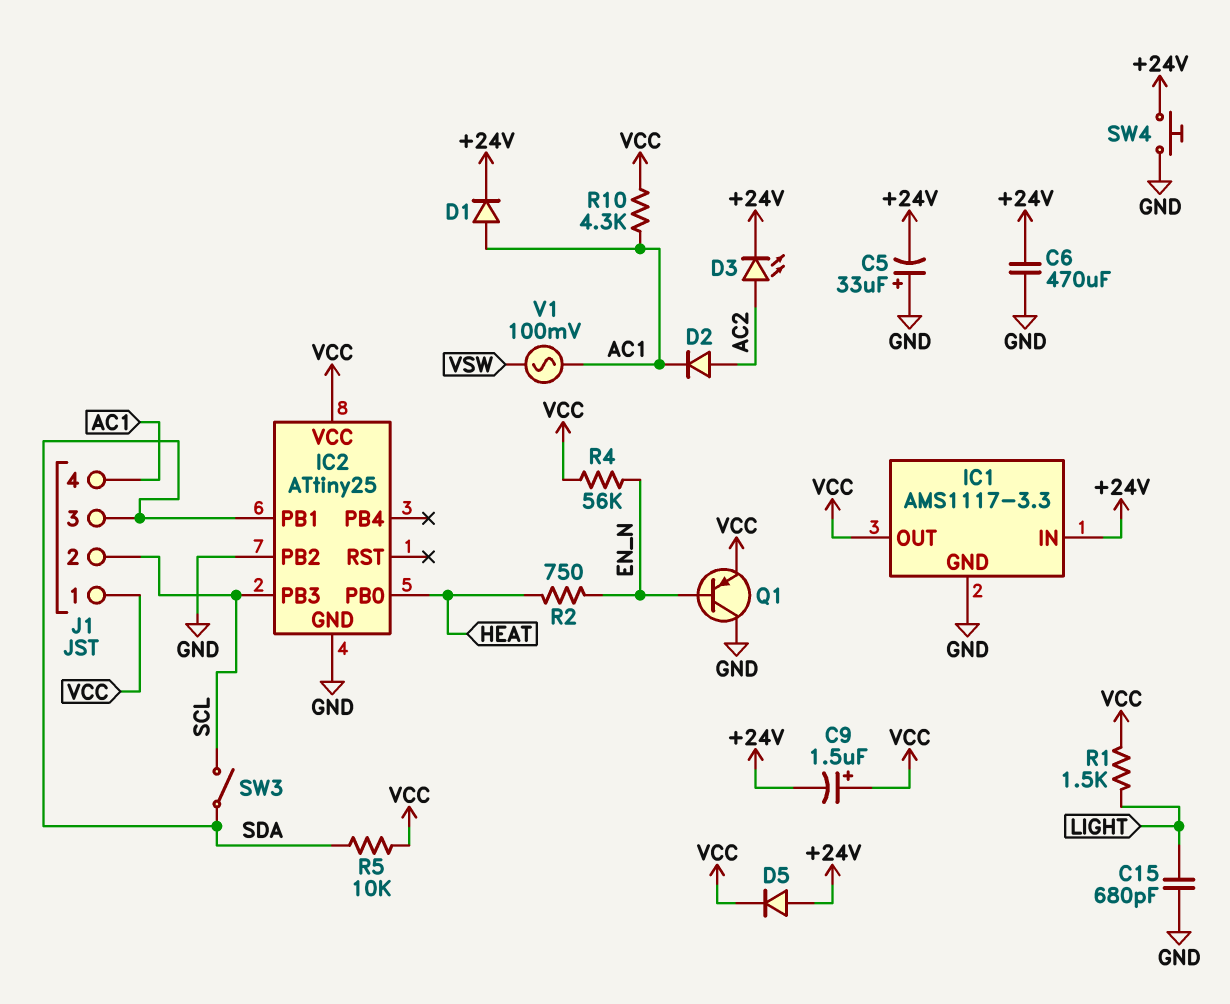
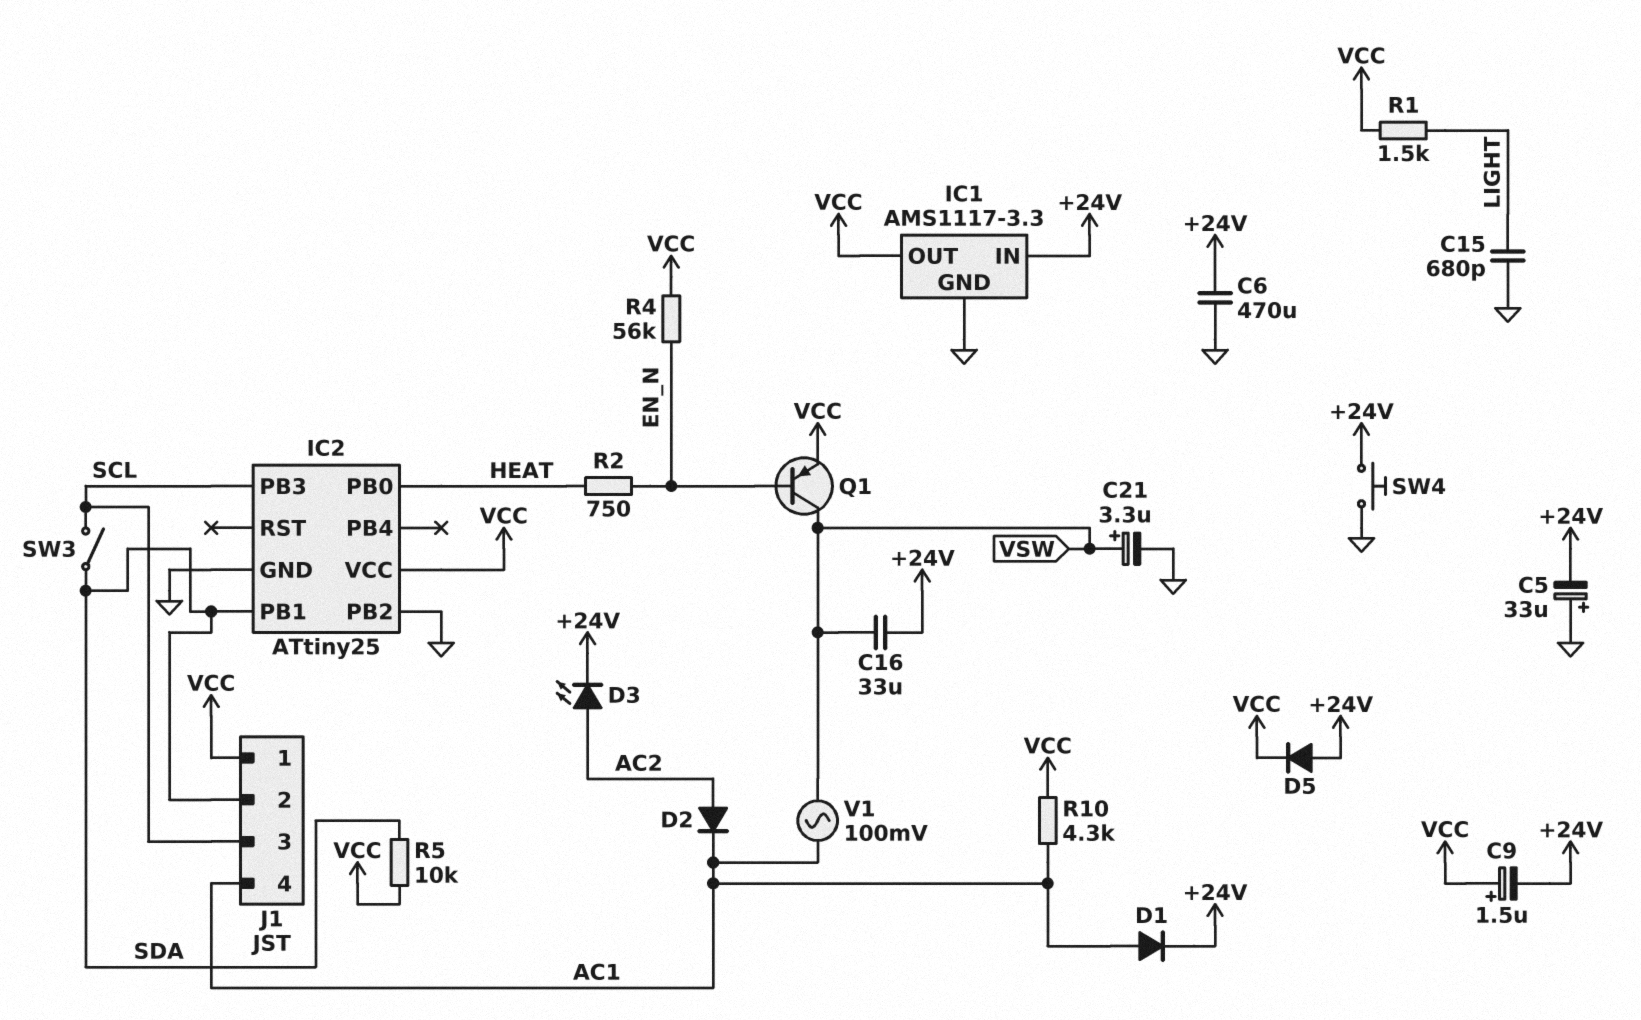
C16: none -> 33uF (+24V, VSW)
C21: none -> 3.3uF (plus VSW, minus GND)
J1 pin 2: SCL -> SDA
J1 pin 3: SDA -> SCL
Q1: PNP (B EN_N, C GND, E VCC) -> PNP (B EN_N, C VSW, E VCC)

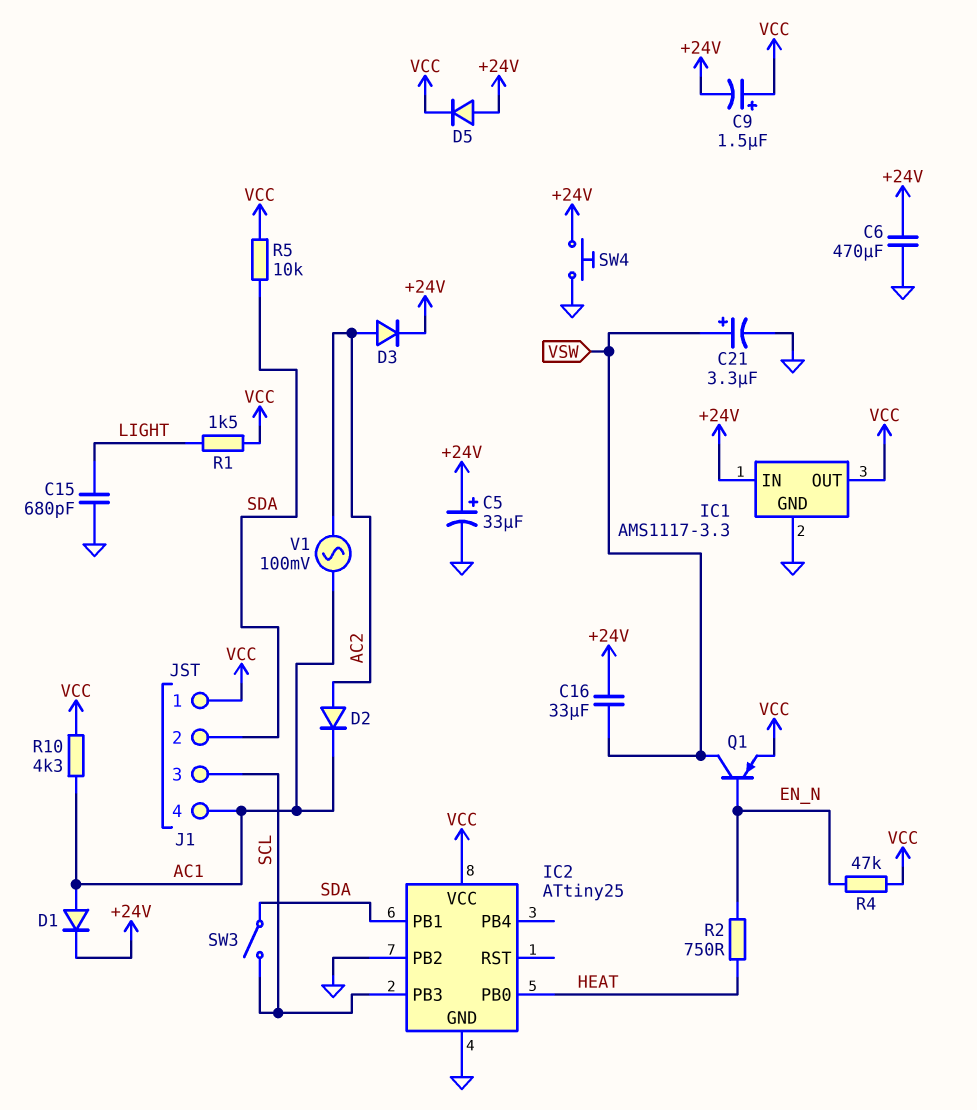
C5: 33uF (plus GND, minus +24V) -> 33uF (plus +24V, minus GND)
D3: LED (A AC2, K +24V) -> diode (A AC2, K +24V)
R4: 56k (EN_N, VCC) -> 47k (EN_N, VCC)
V1: AC 100mV (AC1, VSW) -> AC 100mV (AC1, AC2)

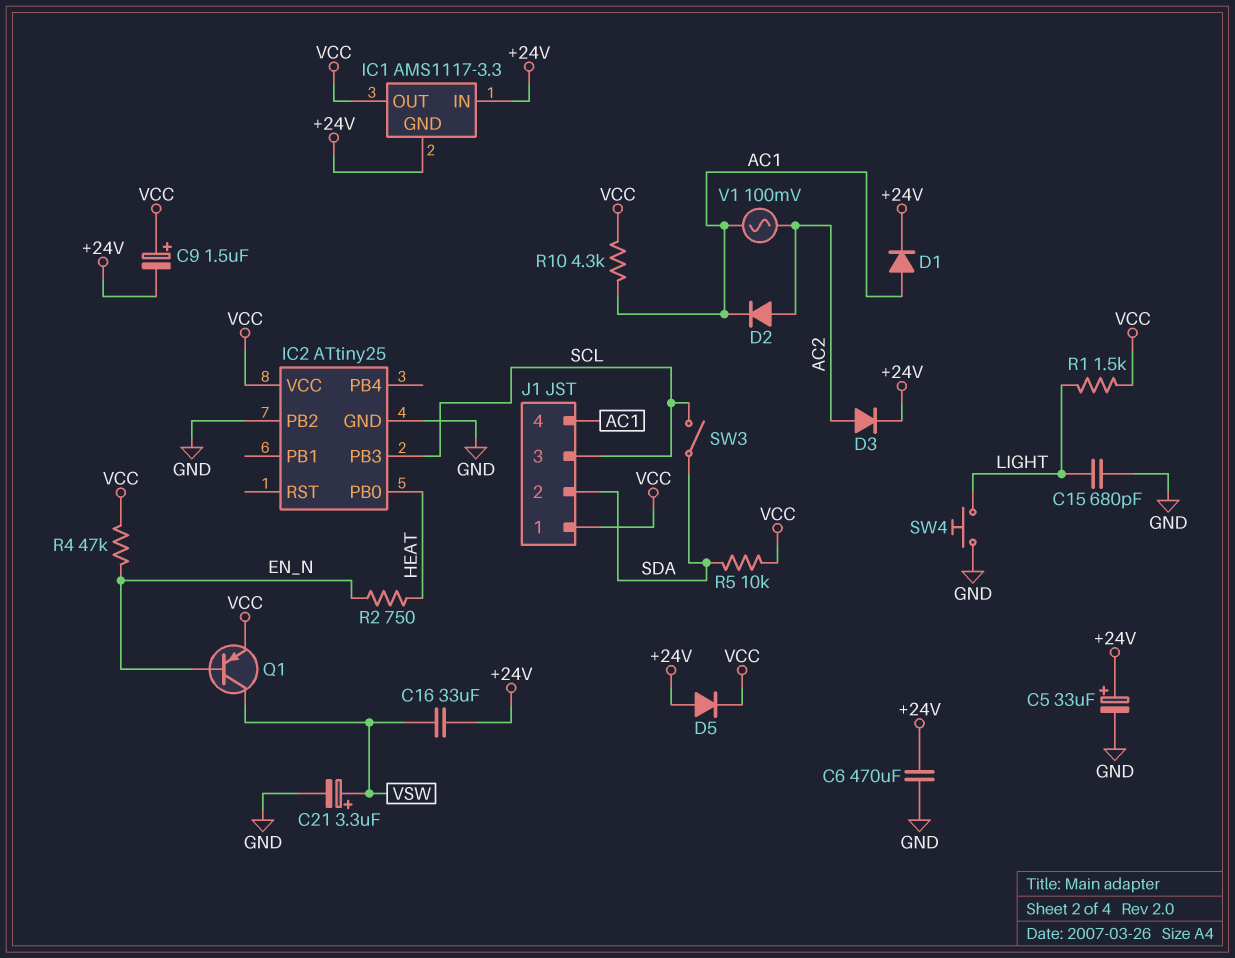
IC1 pin GND: GND -> +24V
IC2 pin PB1: SDA -> none
SW4: button (+24V, GND) -> button (GND, LIGHT)

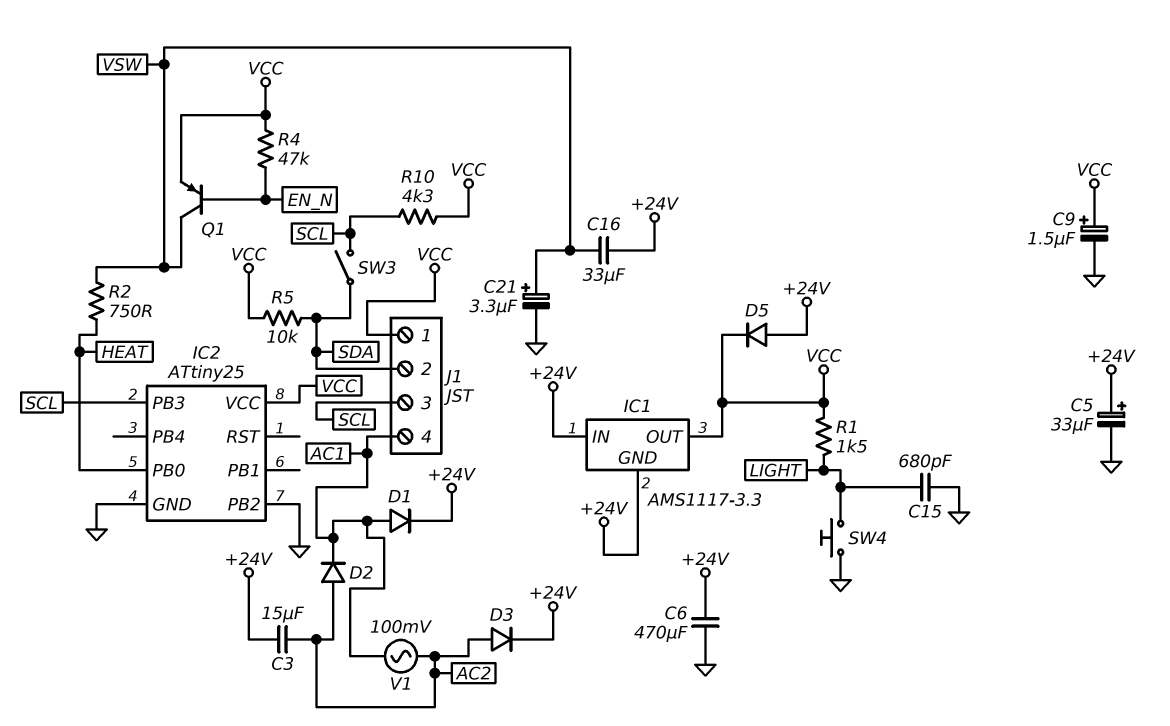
C3: none -> 15uF (+24V, AC2)
C9: 1.5uF (plus VCC, minus +24V) -> 1.5uF (plus VCC, minus GND)
R2: 750 (EN_N, HEAT) -> 750 (HEAT, VSW)
R10: 4.3k (AC1, VCC) -> 4.3k (SCL, VCC)

